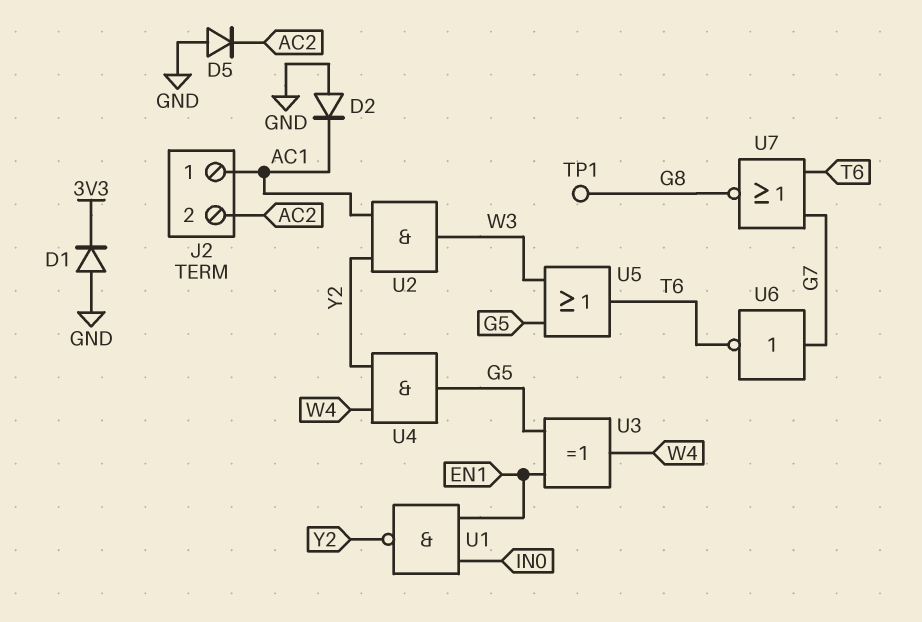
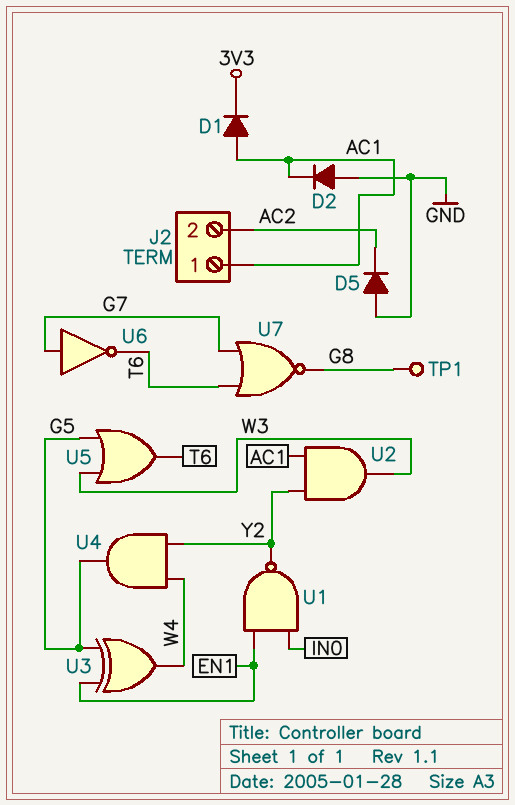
D1: diode (A GND, K 3V3) -> diode (A AC1, K 3V3)

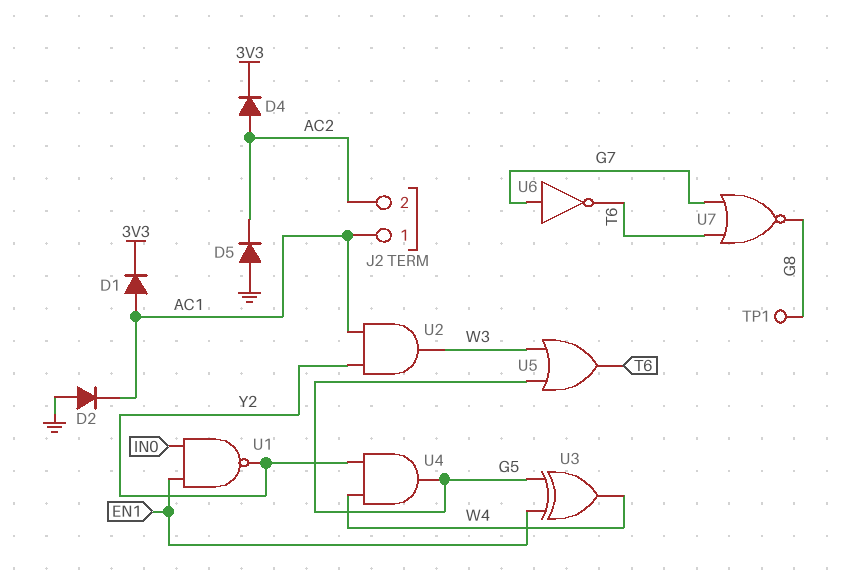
D4: none -> diode (A AC2, K 3V3)

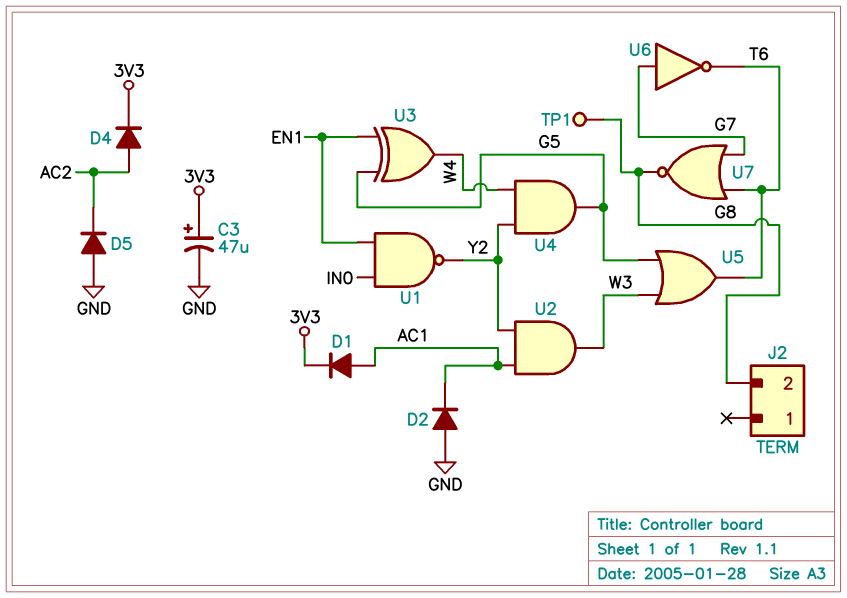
C3: none -> 47uF (plus 3V3, minus GND)
J2 pin 1: AC1 -> none
J2 pin 2: AC2 -> G8

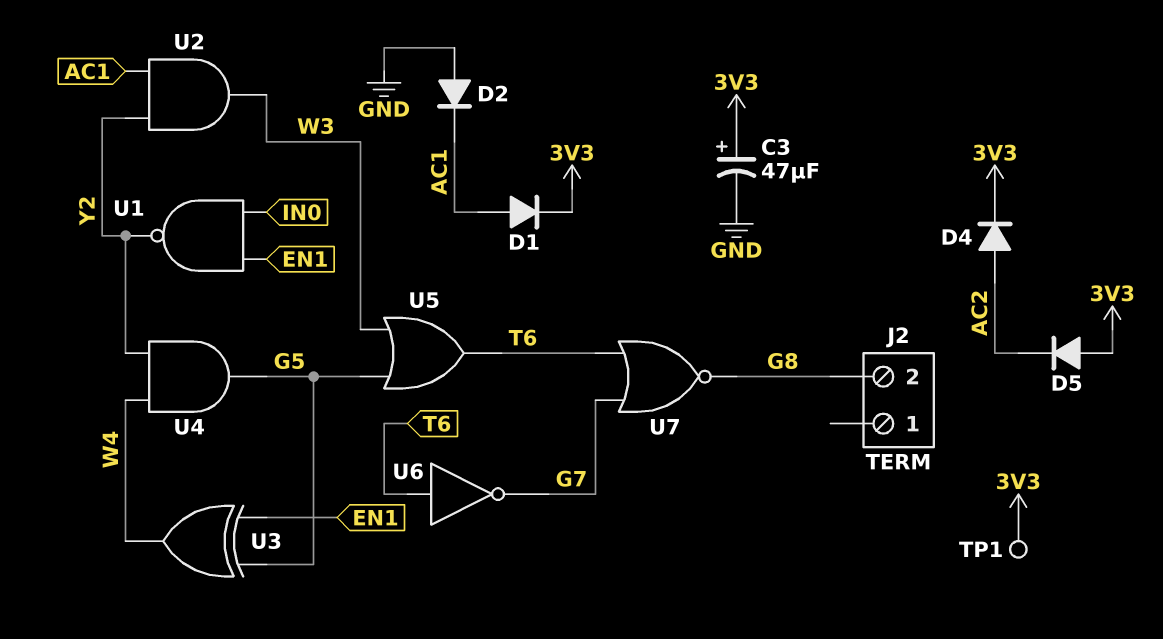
D5: diode (A GND, K AC2) -> diode (A 3V3, K AC2)
TP1: test point (G8) -> test point (3V3)
U6: NOT (in G7, out T6) -> NOT (in T6, out G7)

